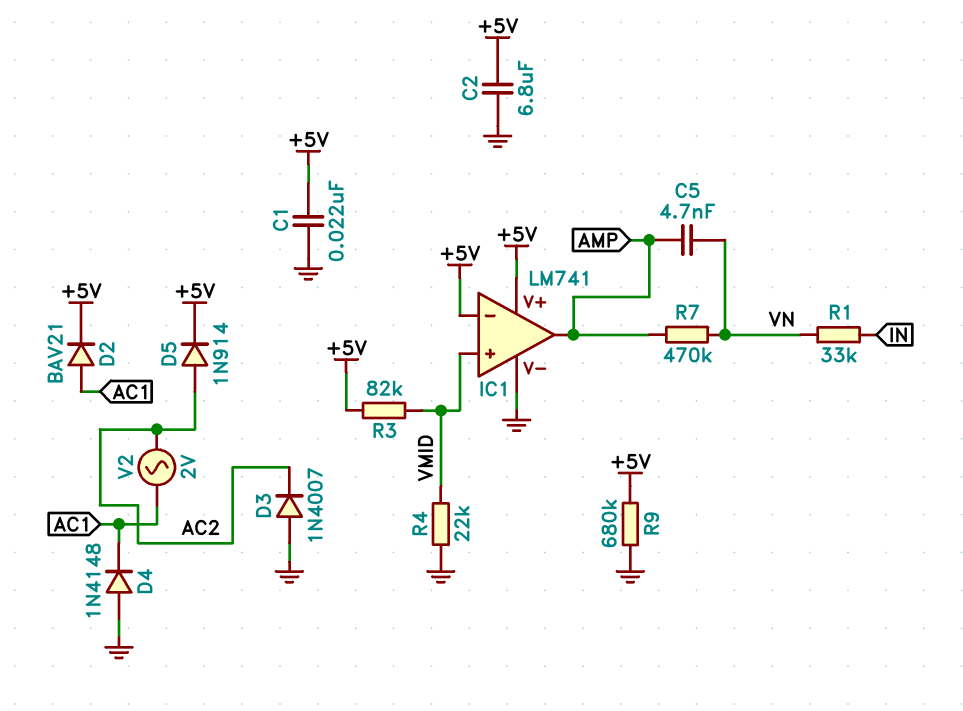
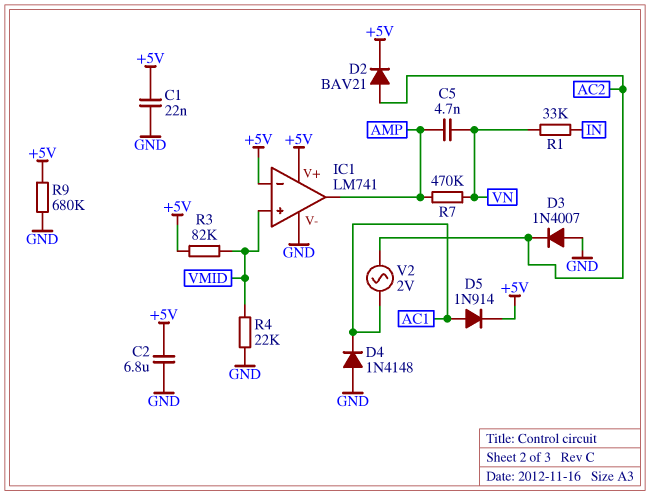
D2: diode BAV21 (A AC1, K +5V) -> diode BAV21 (A AC2, K +5V)
D5: diode 1N914 (A AC2, K +5V) -> diode 1N914 (A AC1, K +5V)

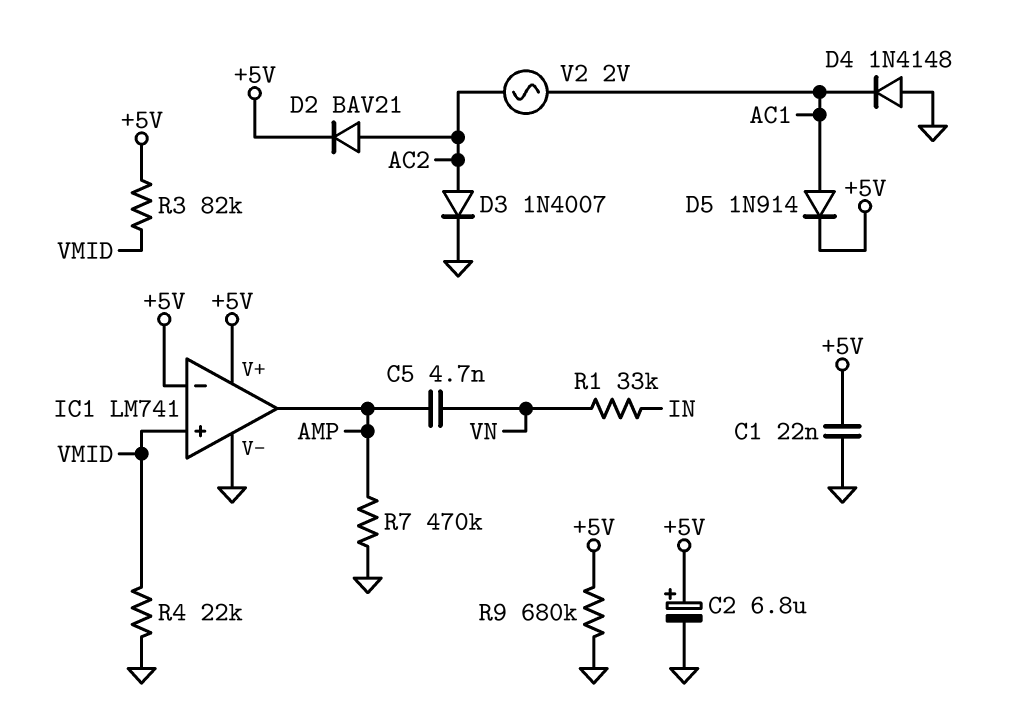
C2: 6.8uF (+5V, GND) -> 6.8uF (plus +5V, minus GND)
D3: diode 1N4007 (A GND, K AC2) -> diode 1N4007 (A AC2, K GND)
R7: 470k (AMP, VN) -> 470k (AMP, GND)

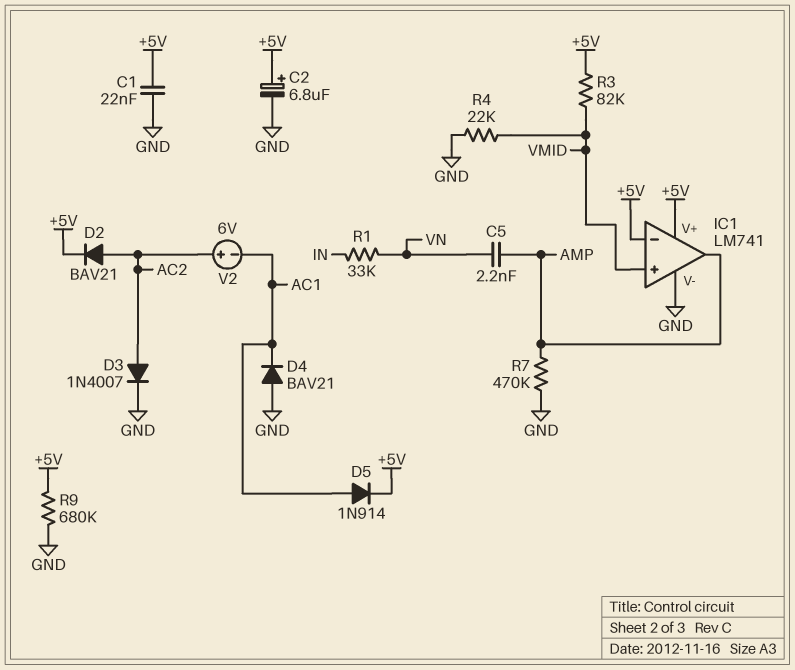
C5: 4.7nF (AMP, VN) -> 2.2nF (AMP, VN)
D4: diode 1N4148 (A GND, K AC1) -> diode BAV21 (A GND, K AC1)
V2: AC 2V (AC1, AC2) -> 6V (plus AC2, minus AC1)

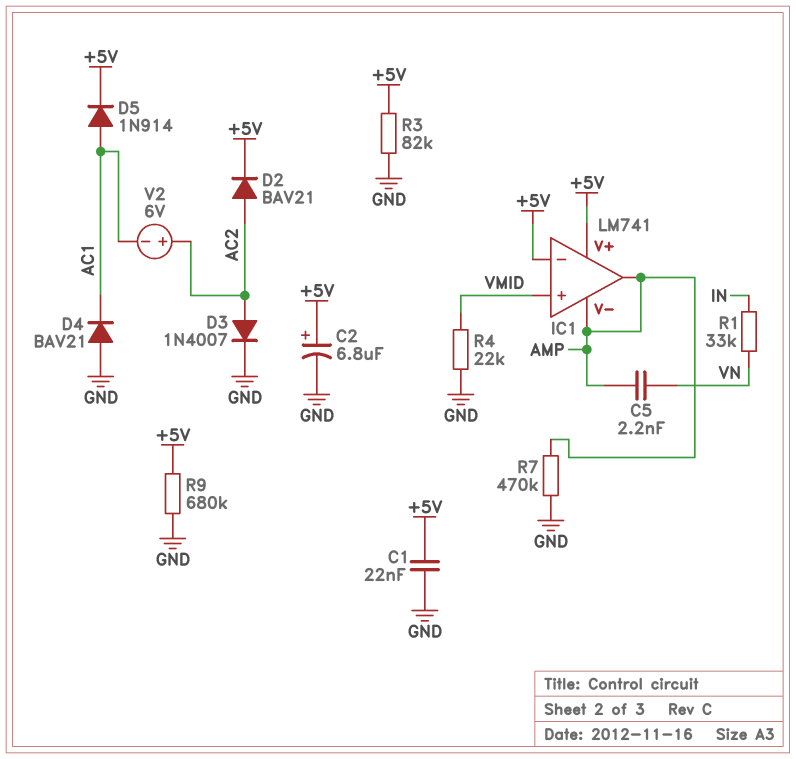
IC1 pin V-: GND -> AMP
R3: 82k (+5V, VMID) -> 82k (+5V, GND)

